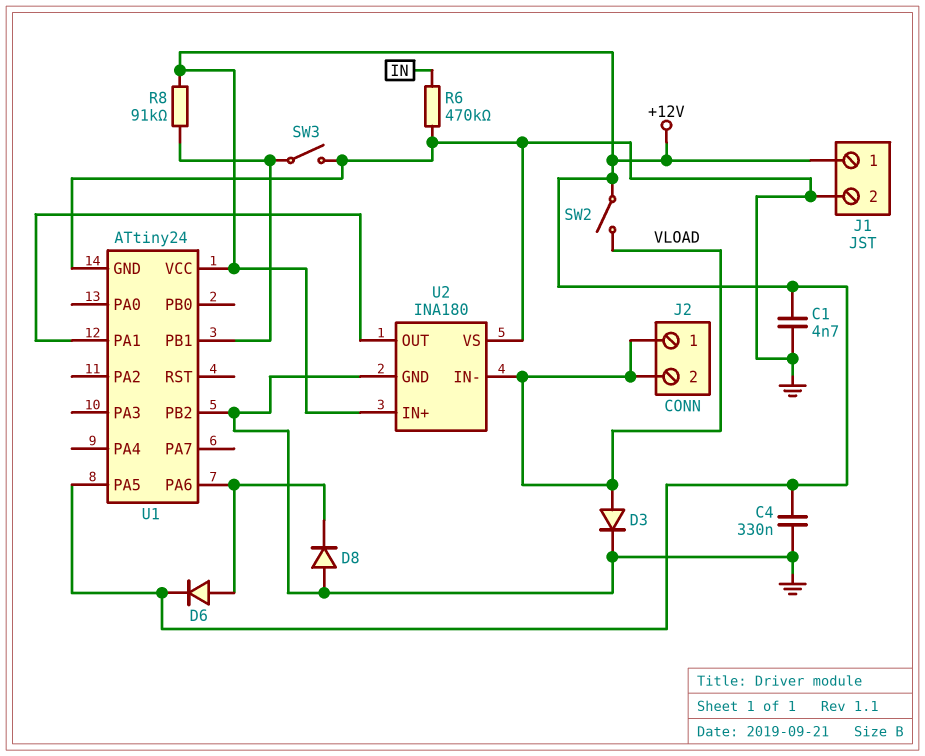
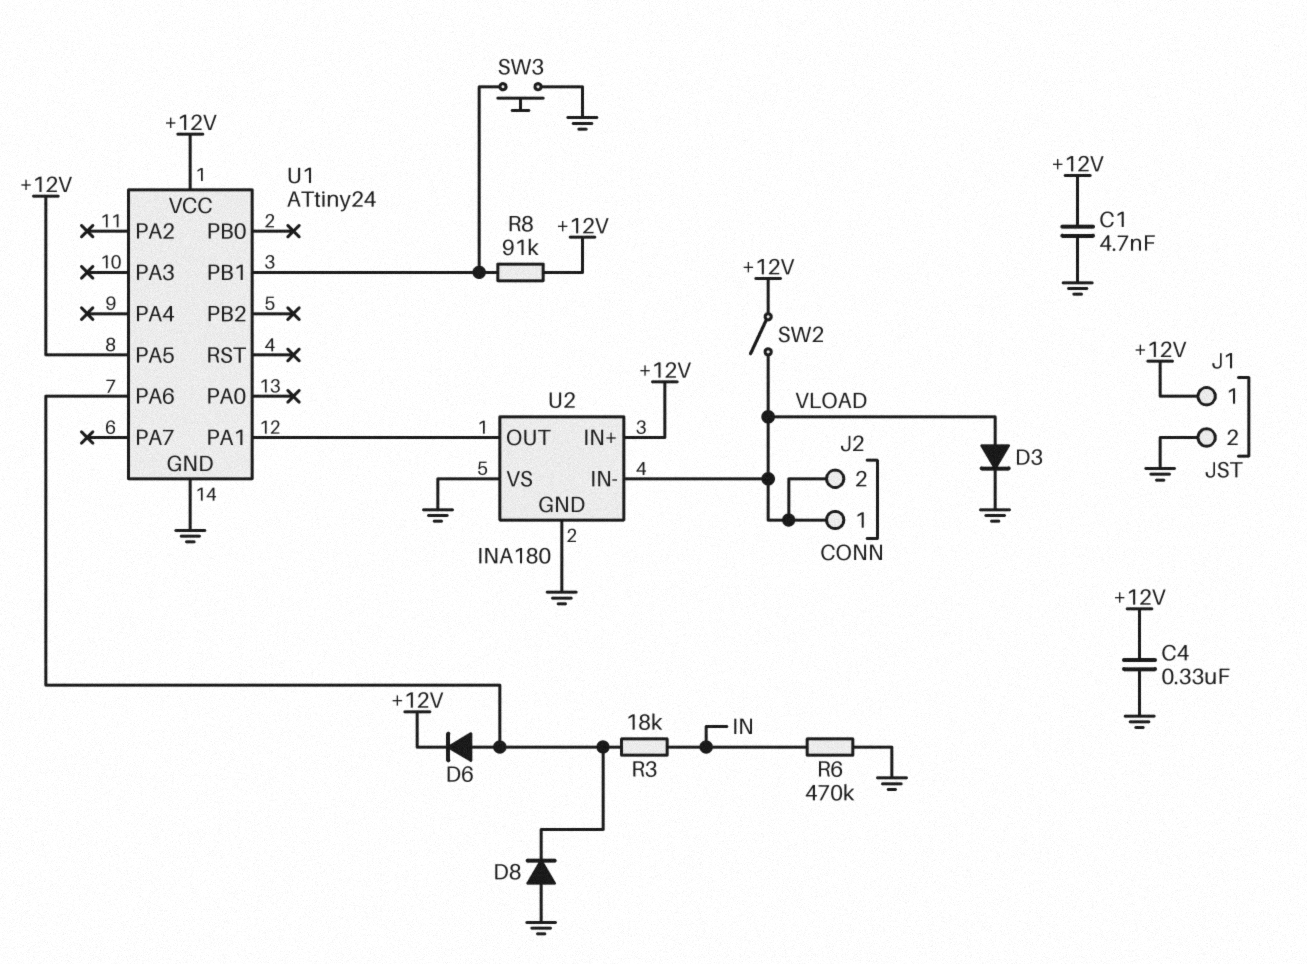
R3: none -> 18k (IN, U1/PA6)
SW3: switch (GND, U1/PB1) -> button (GND, U1/PB1)
U1 pin PB2: GND -> none

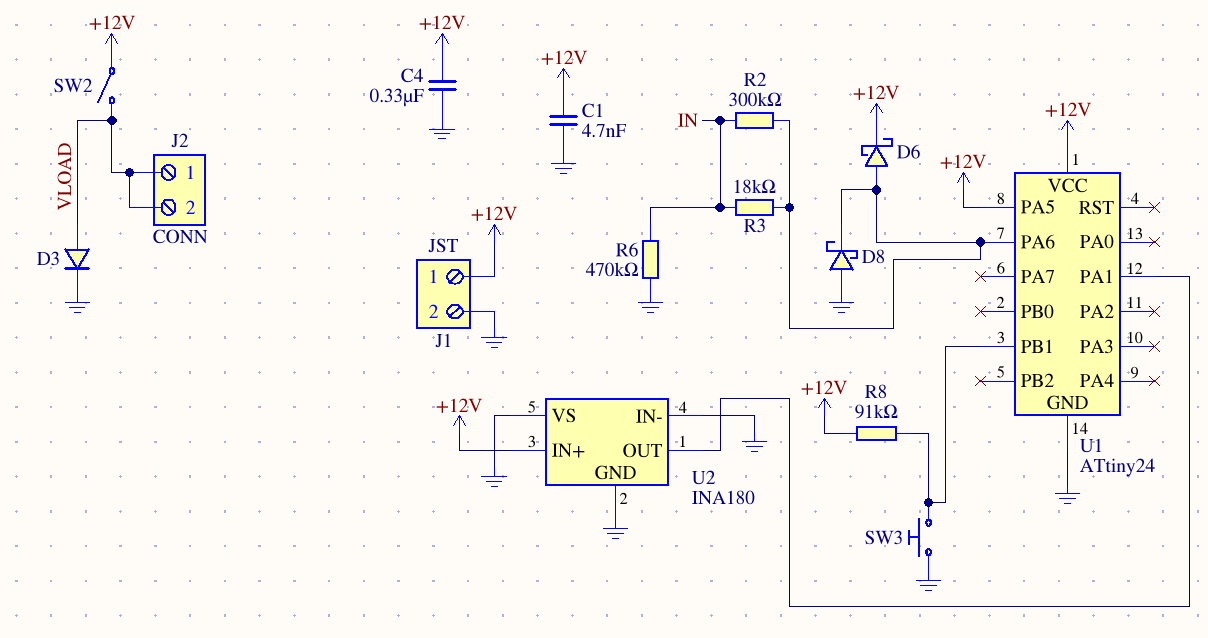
D6: diode (A U1/PA6, K +12V) -> schottky (A U1/PA6, K +12V)
D8: diode (A GND, K U1/PA6) -> schottky (A GND, K U1/PA6)
R2: none -> 300k (IN, U1/PA6)
U2 pin IN-: VLOAD -> GND

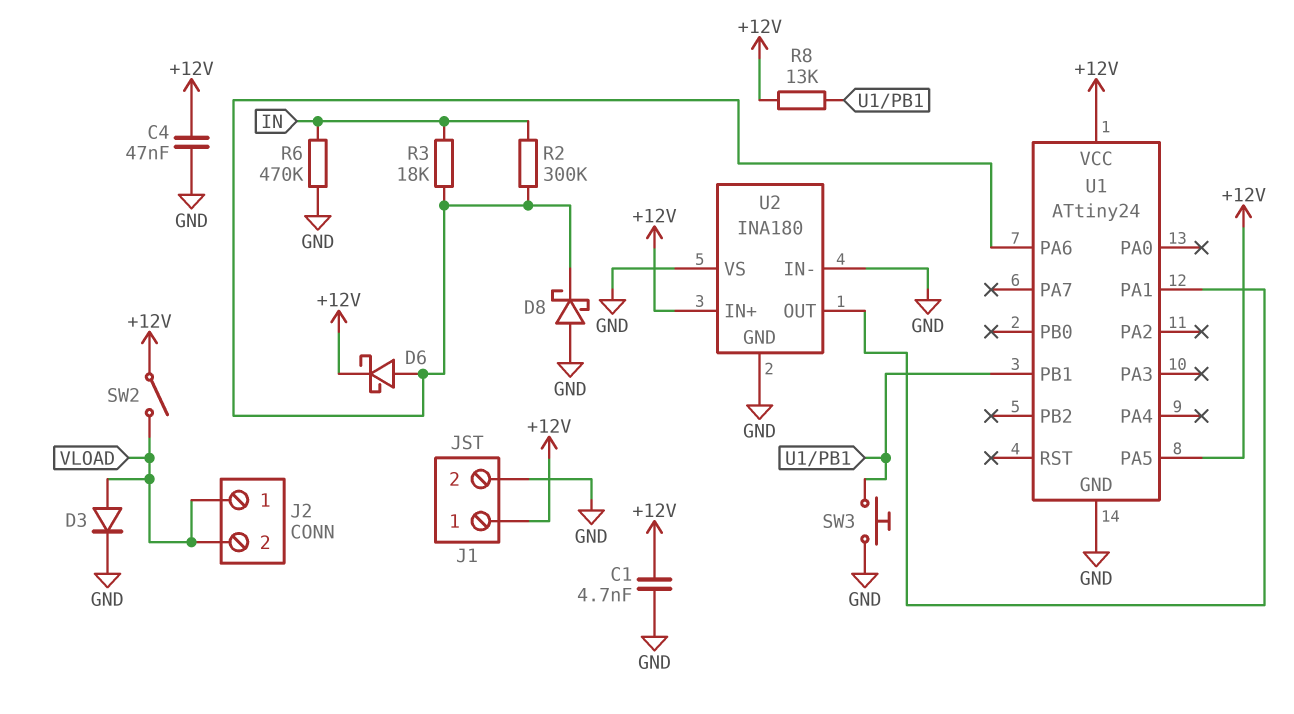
C4: 330nF (+12V, GND) -> 47nF (+12V, GND)
R8: 91k (+12V, U1/PB1) -> 13k (+12V, U1/PB1)

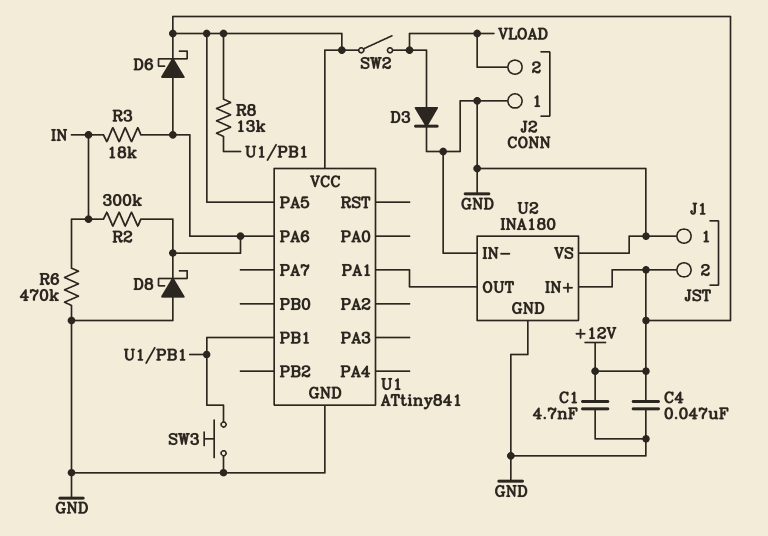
J1 pin 1: +12V -> GND
J1 pin 2: GND -> +12V
J2 pin 1: VLOAD -> GND
U1: ATtiny24 -> ATtiny841

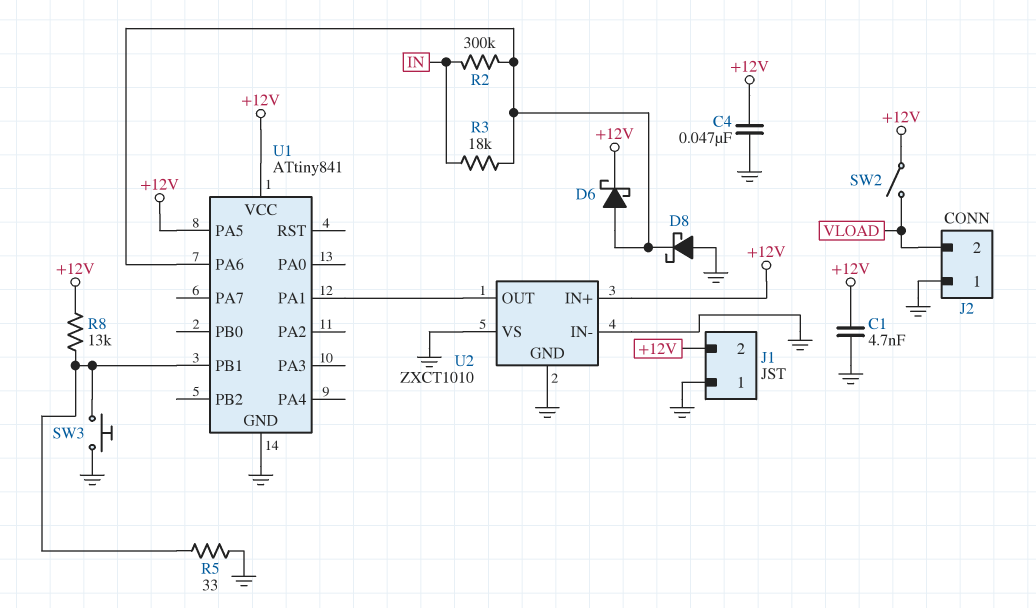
D3: diode (A VLOAD, K GND) -> none
R5: none -> 33 (GND, U1/PB1)
R6: 470k (GND, IN) -> none
U2: INA180 -> ZXCT1010

